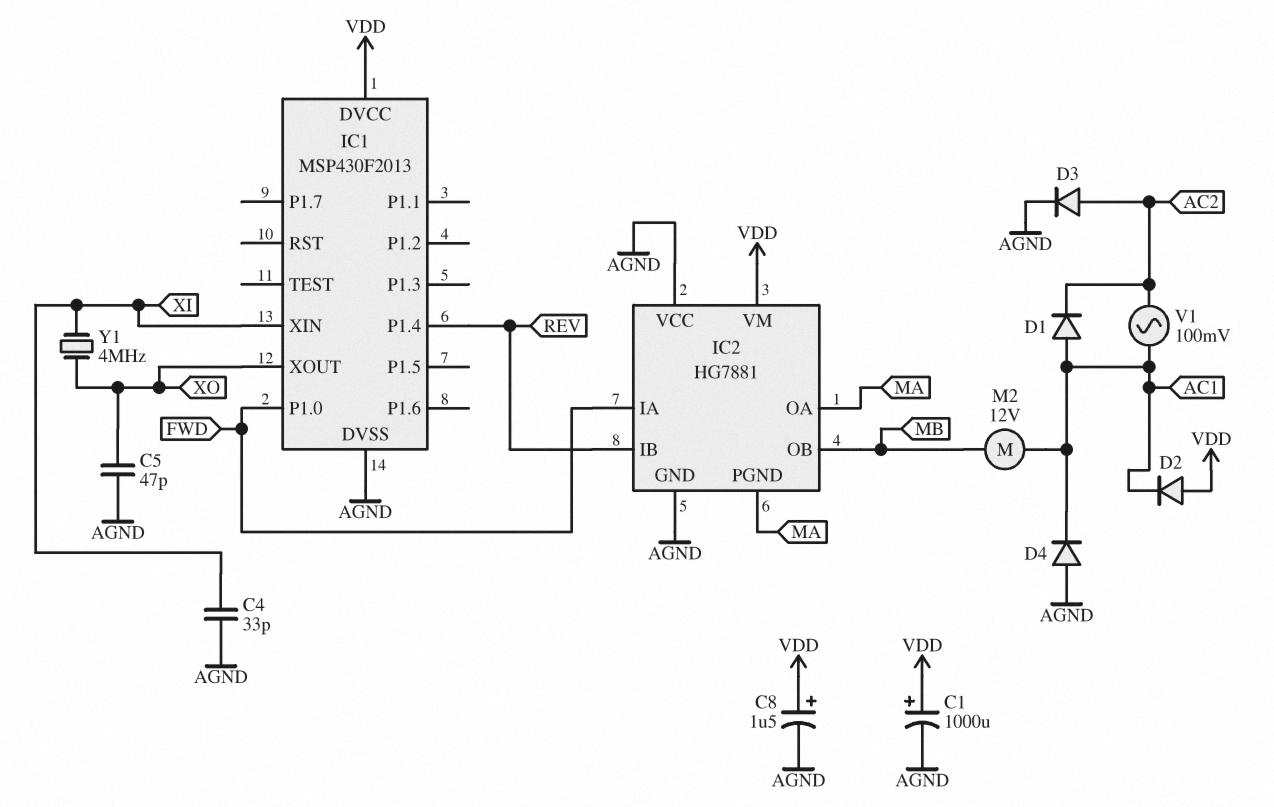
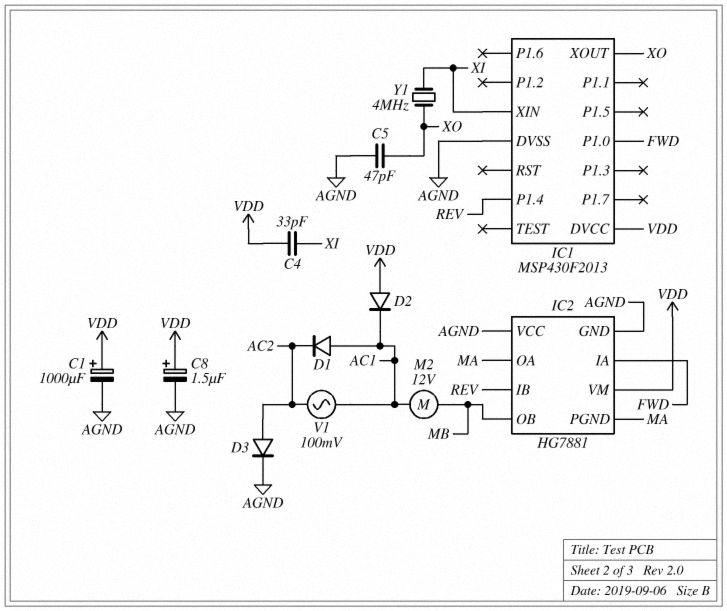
C4: 33pF (AGND, XI) -> 33pF (VDD, XI)
D4: diode (A AGND, K AC1) -> none

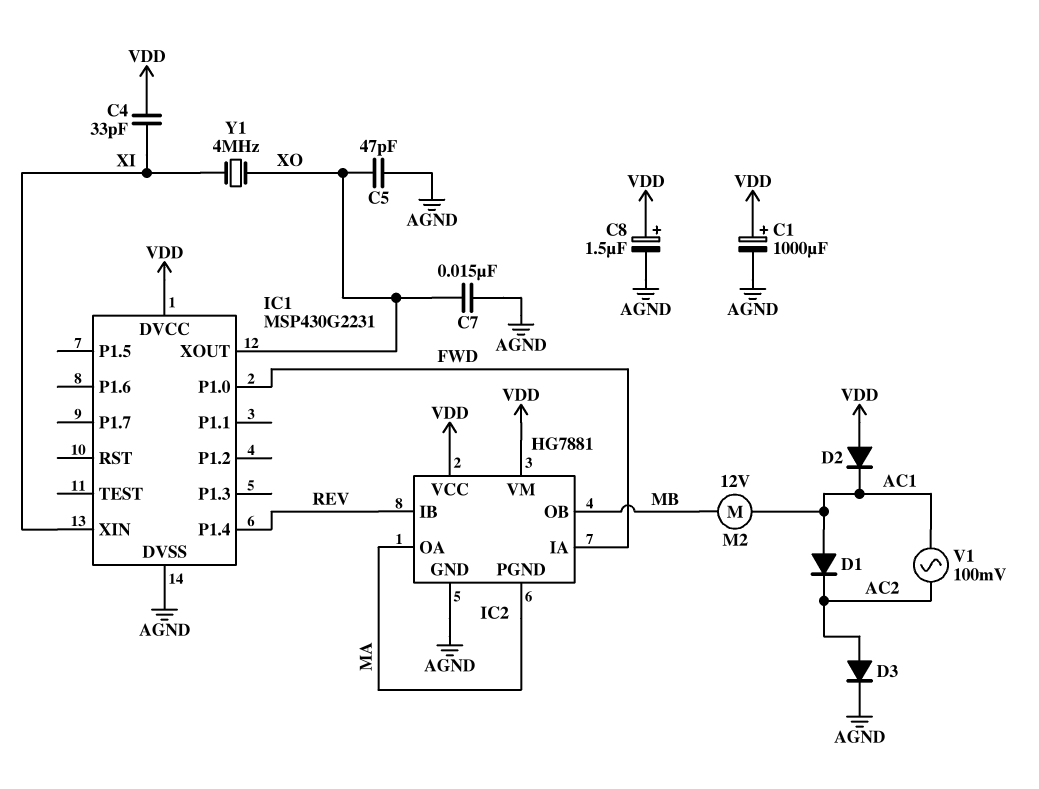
C7: none -> 15nF (AGND, XO)
IC1: MSP430F2013 -> MSP430G2231
IC2 pin VCC: AGND -> VDD

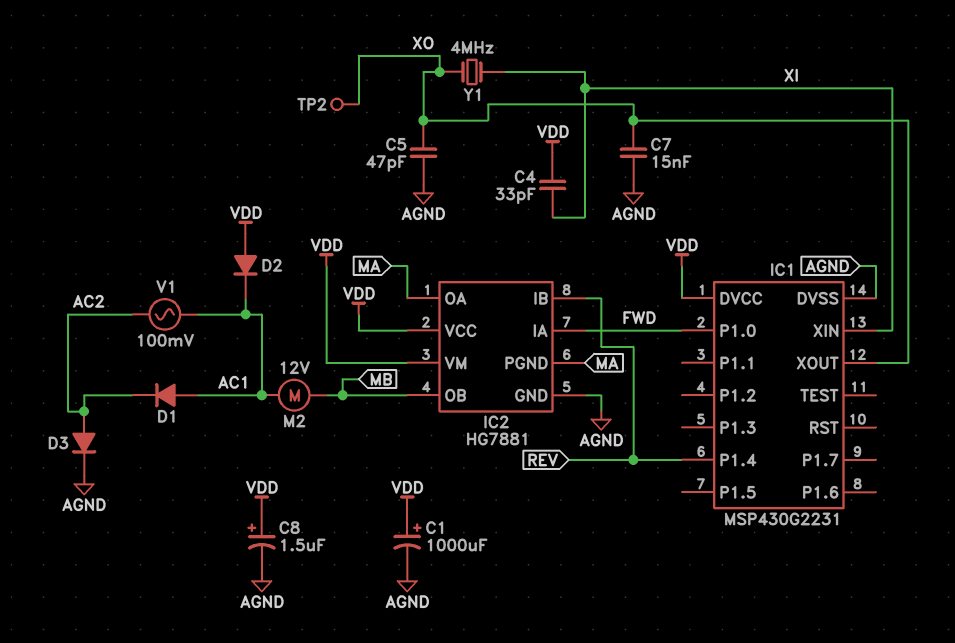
TP2: none -> test point (XO)

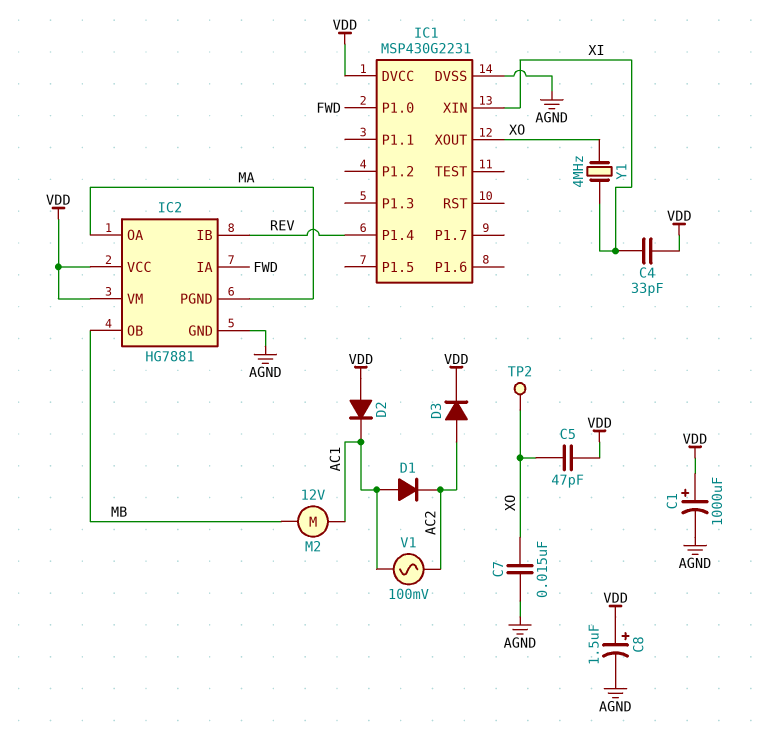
C5: 47pF (AGND, XO) -> 47pF (VDD, XO)
D3: diode (A AC2, K AGND) -> diode (A AC2, K VDD)

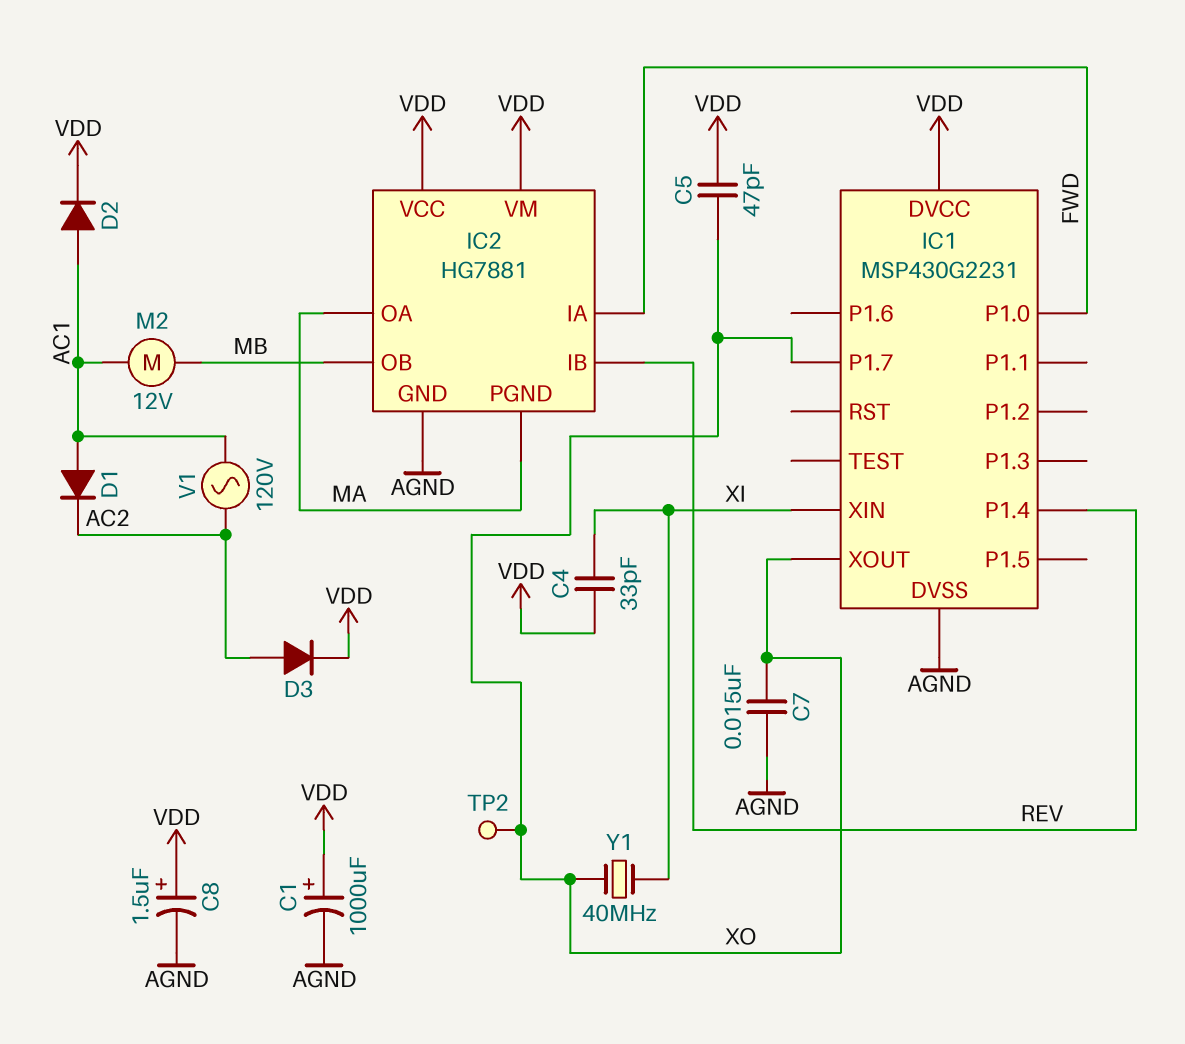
D2: diode (A VDD, K AC1) -> diode (A AC1, K VDD)
IC1 pin P1.7: none -> XO
V1: AC 100mV (AC1, AC2) -> AC 120V (AC1, AC2)
Y1: 4MHz (XI, XO) -> 40MHz (XI, XO)

